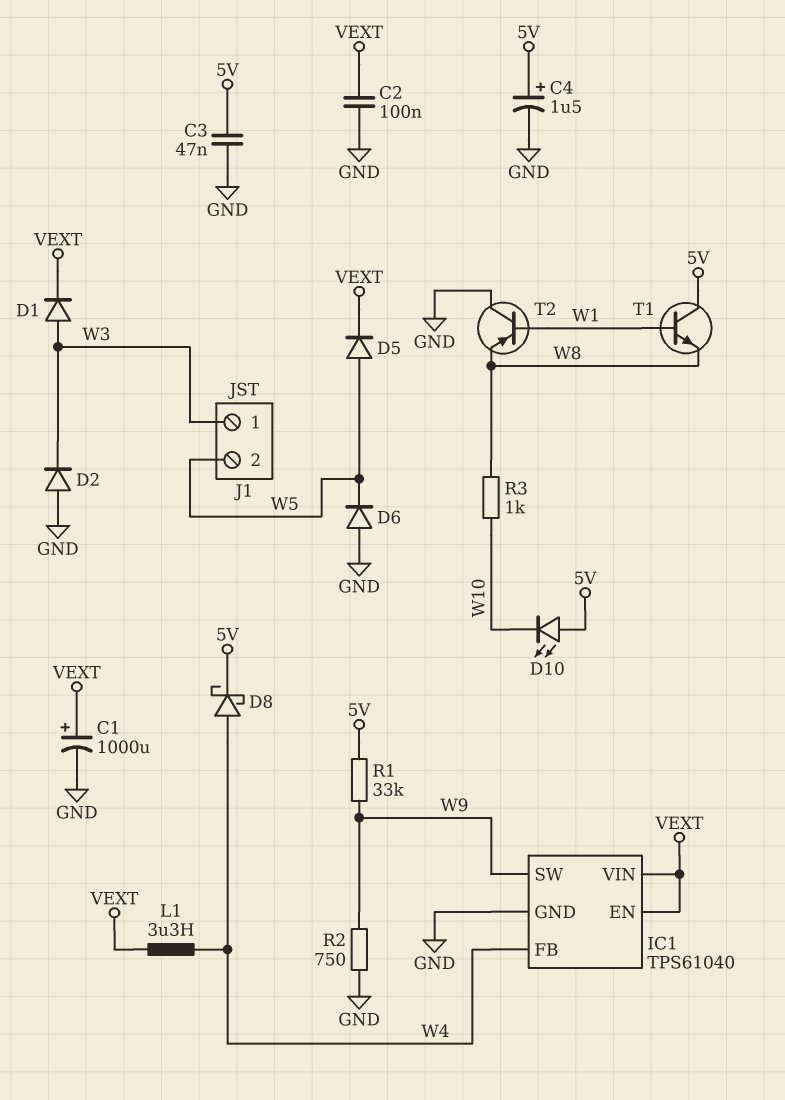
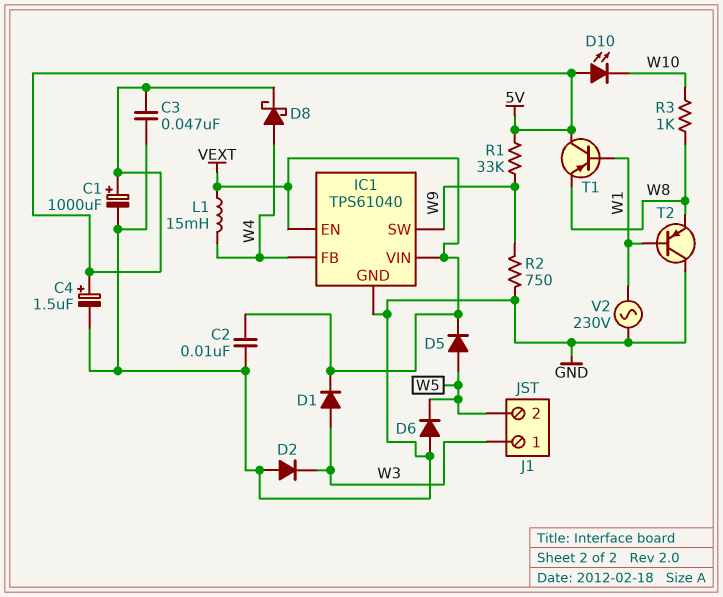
C1: 1000uF (plus VEXT, minus GND) -> 1000uF (plus 5V, minus GND)
C2: 100nF (GND, VEXT) -> 10nF (GND, VEXT)
L1: 3.3uH (VEXT, W4) -> 15mH (VEXT, W4)
T1: NPN (B W1, C 5V, E W8) -> PNP (B W1, C 5V, E W8)
V2: none -> AC 230V (GND, W1)

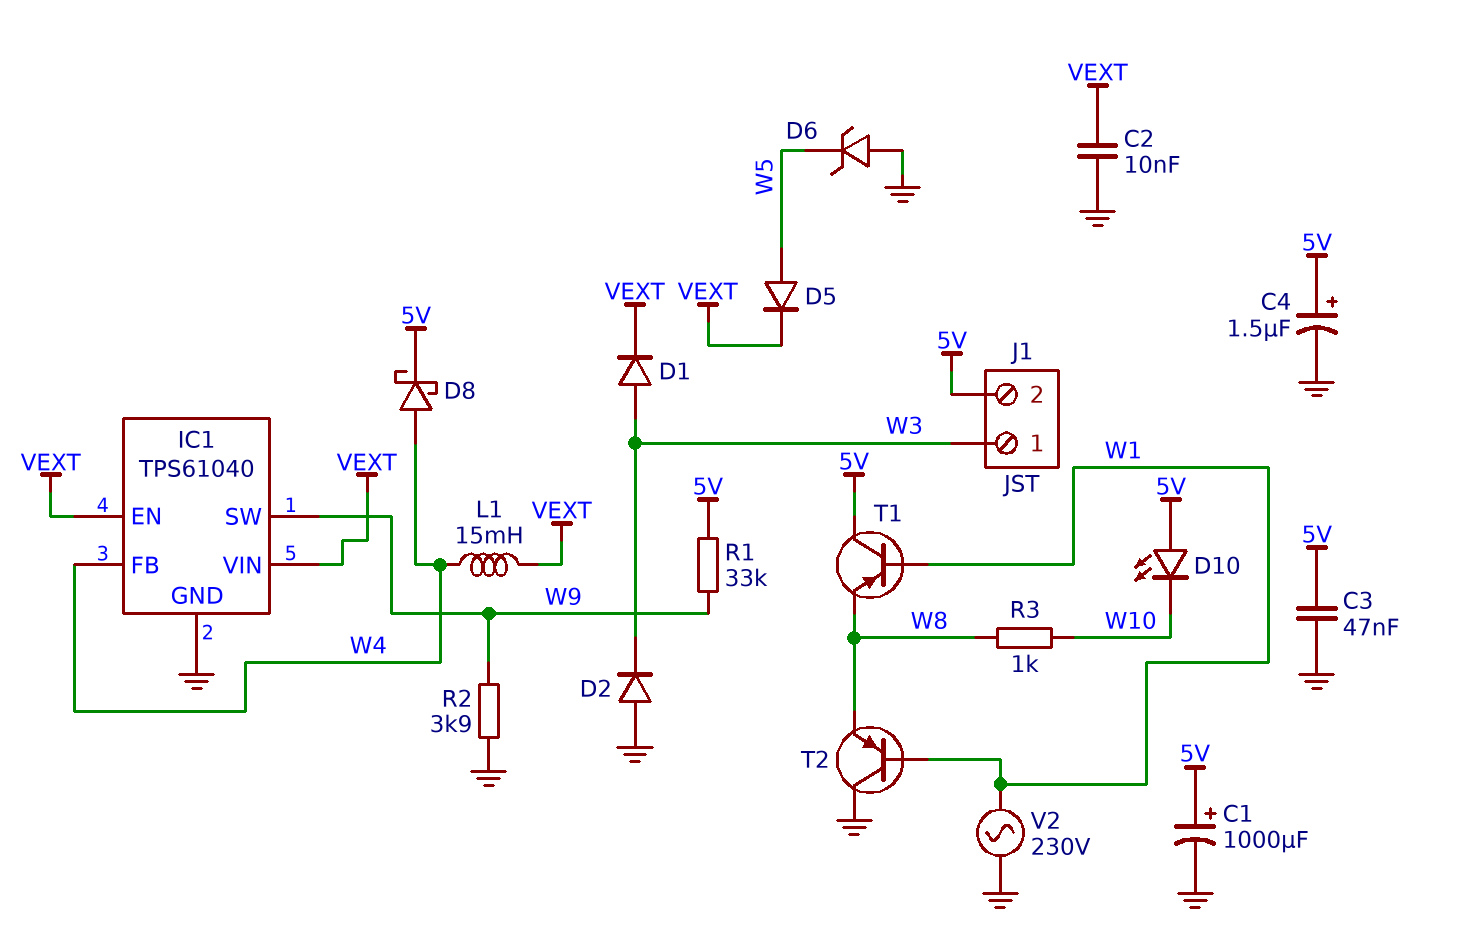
D6: diode (A GND, K W5) -> zener (A GND, K W5)
J1 pin 2: W5 -> 5V
R2: 750 (GND, W9) -> 3.9k (GND, W9)

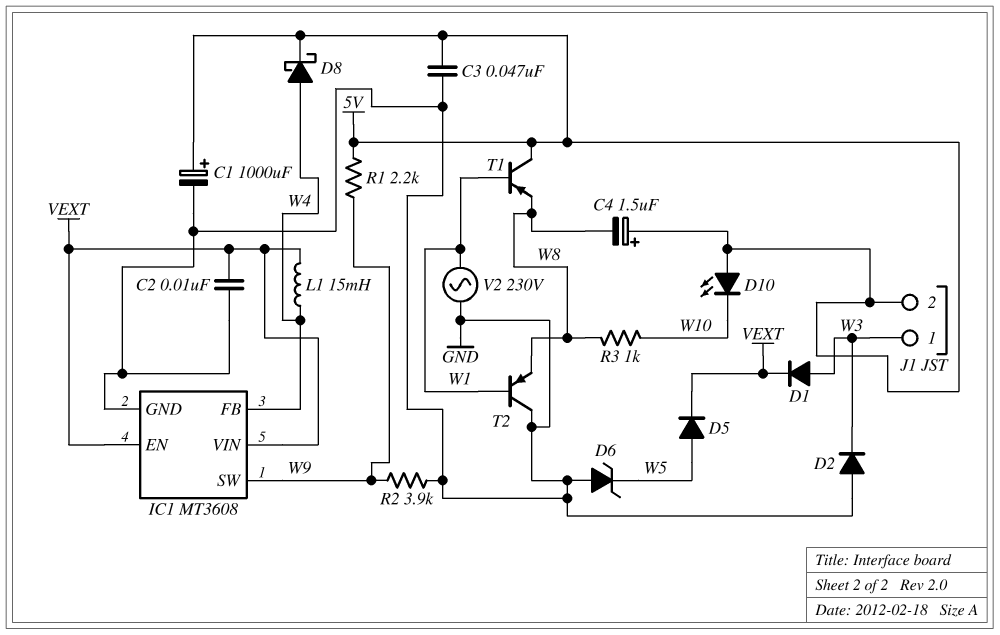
C4: 1.5uF (plus 5V, minus GND) -> 1.5uF (plus 5V, minus W8)
IC1: TPS61040 -> MT3608
R1: 33k (5V, W9) -> 2.2k (5V, W9)

